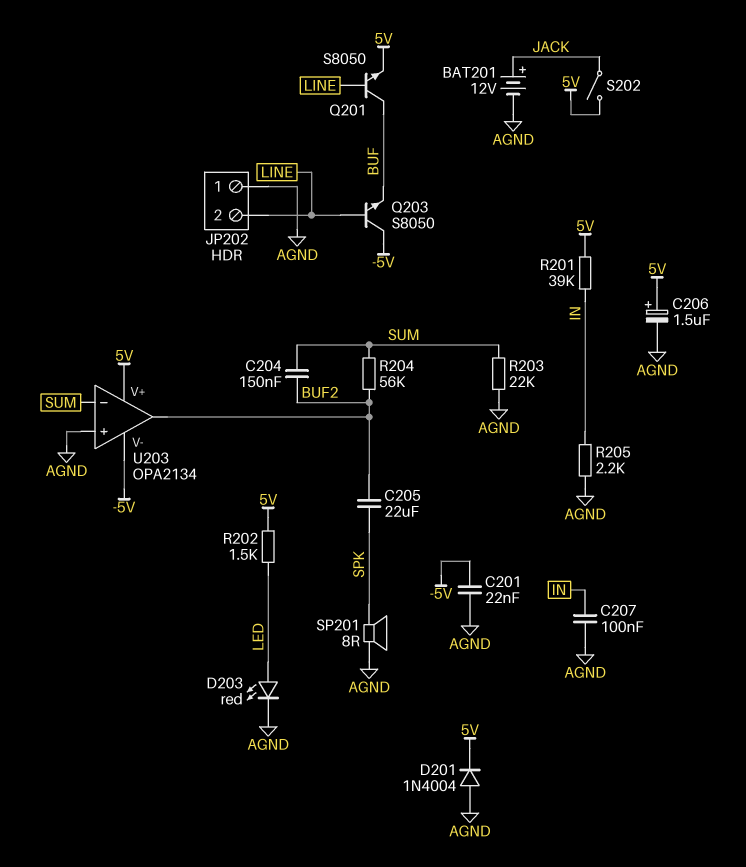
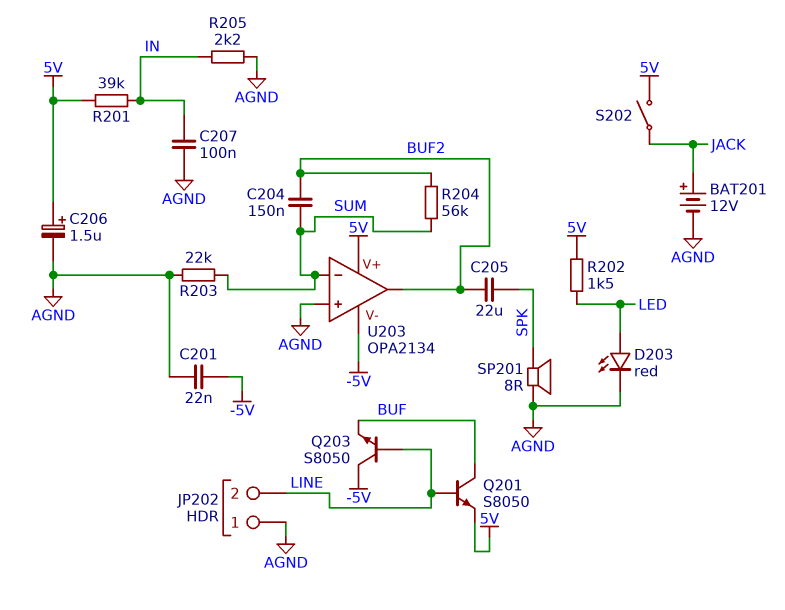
D201: diode 1N4004 (A AGND, K 5V) -> none

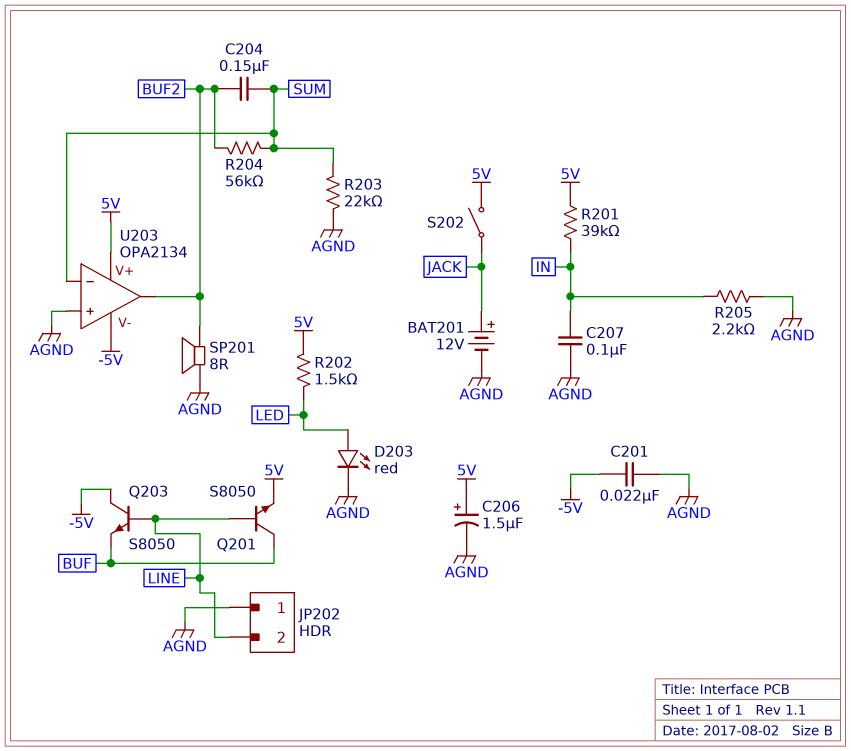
C205: 22uF (BUF2, SPK) -> none
SP201: speaker 8R (AGND, SPK) -> speaker 8R (AGND, BUF2)

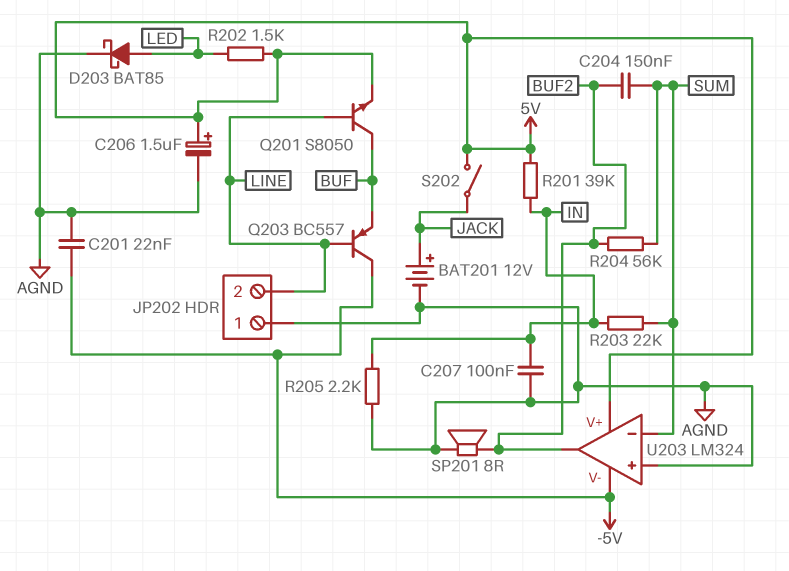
D203: LED red (A LED, K AGND) -> schottky BAT85 (A LED, K AGND)
Q203: NPN S8050 (B LINE, C -5V, E BUF) -> PNP BC557 (B LINE, C -5V, E BUF)
R203: 22k (AGND, SUM) -> 22k (IN, SUM)
U203: OPA2134 -> LM324

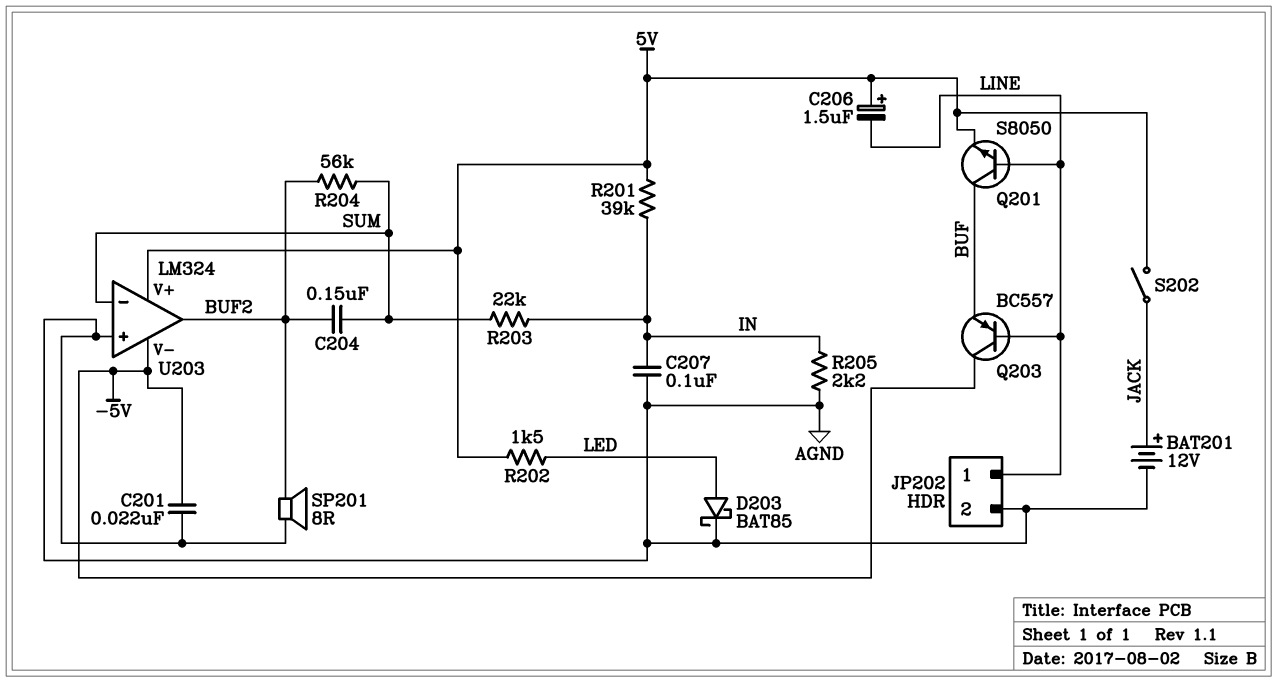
C206: 1.5uF (plus 5V, minus AGND) -> 1.5uF (plus 5V, minus LINE)
JP202 pin 1: AGND -> LINE
JP202 pin 2: LINE -> AGND

